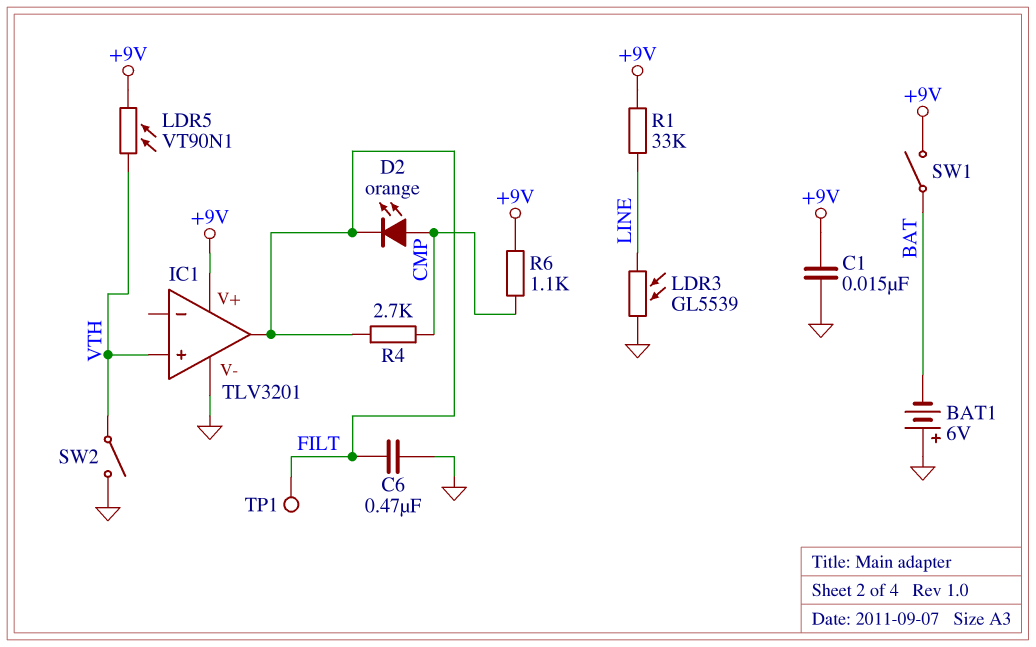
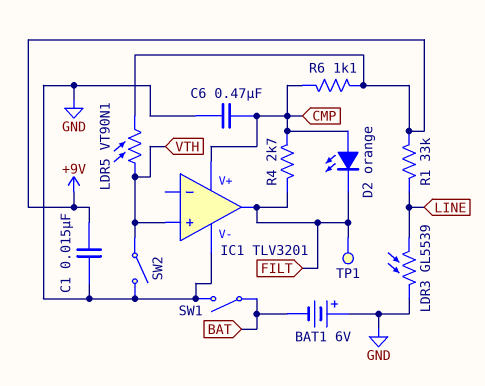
C6: 470nF (FILT, GND) -> 470nF (CMP, GND)
IC1 pin V+: +9V -> CMP
SW1: switch (+9V, BAT) -> switch (BAT, GND)

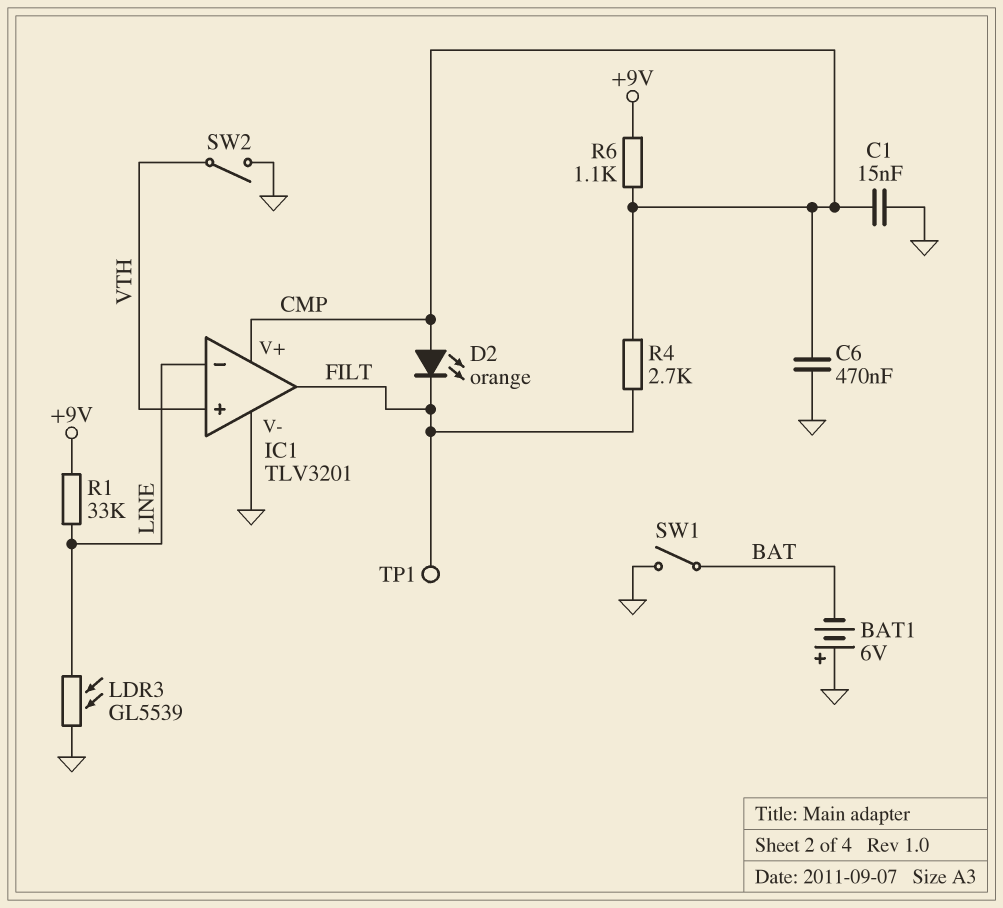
C1: 15nF (+9V, GND) -> 15nF (CMP, GND)
IC1 pin in-: none -> LINE
LDR5: VT90N1 (+9V, VTH) -> none

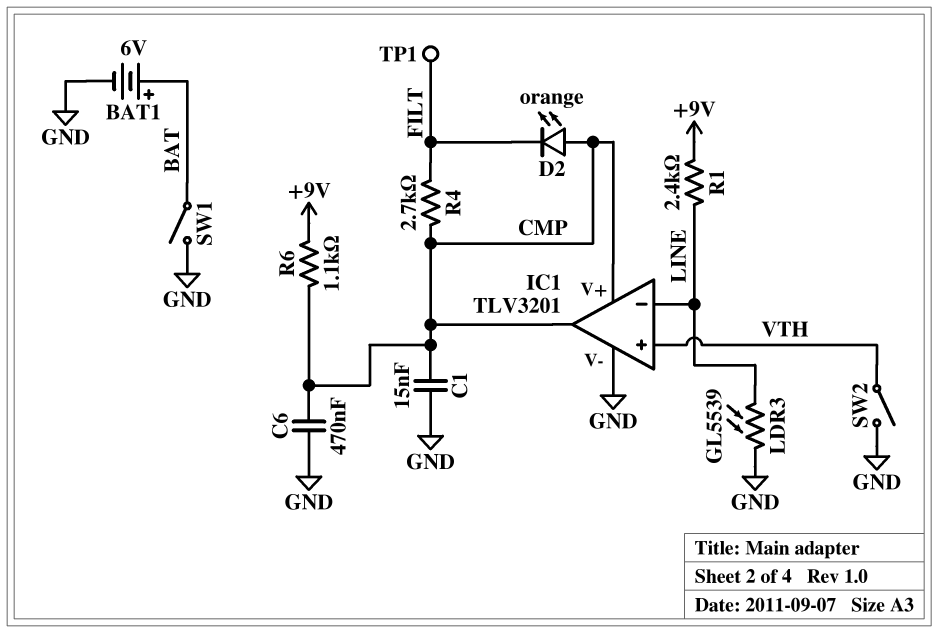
BAT1: 6V (plus GND, minus BAT) -> 6V (plus BAT, minus GND)
IC1 pin out: FILT -> CMP
R1: 33k (+9V, LINE) -> 2.4k (+9V, LINE)

